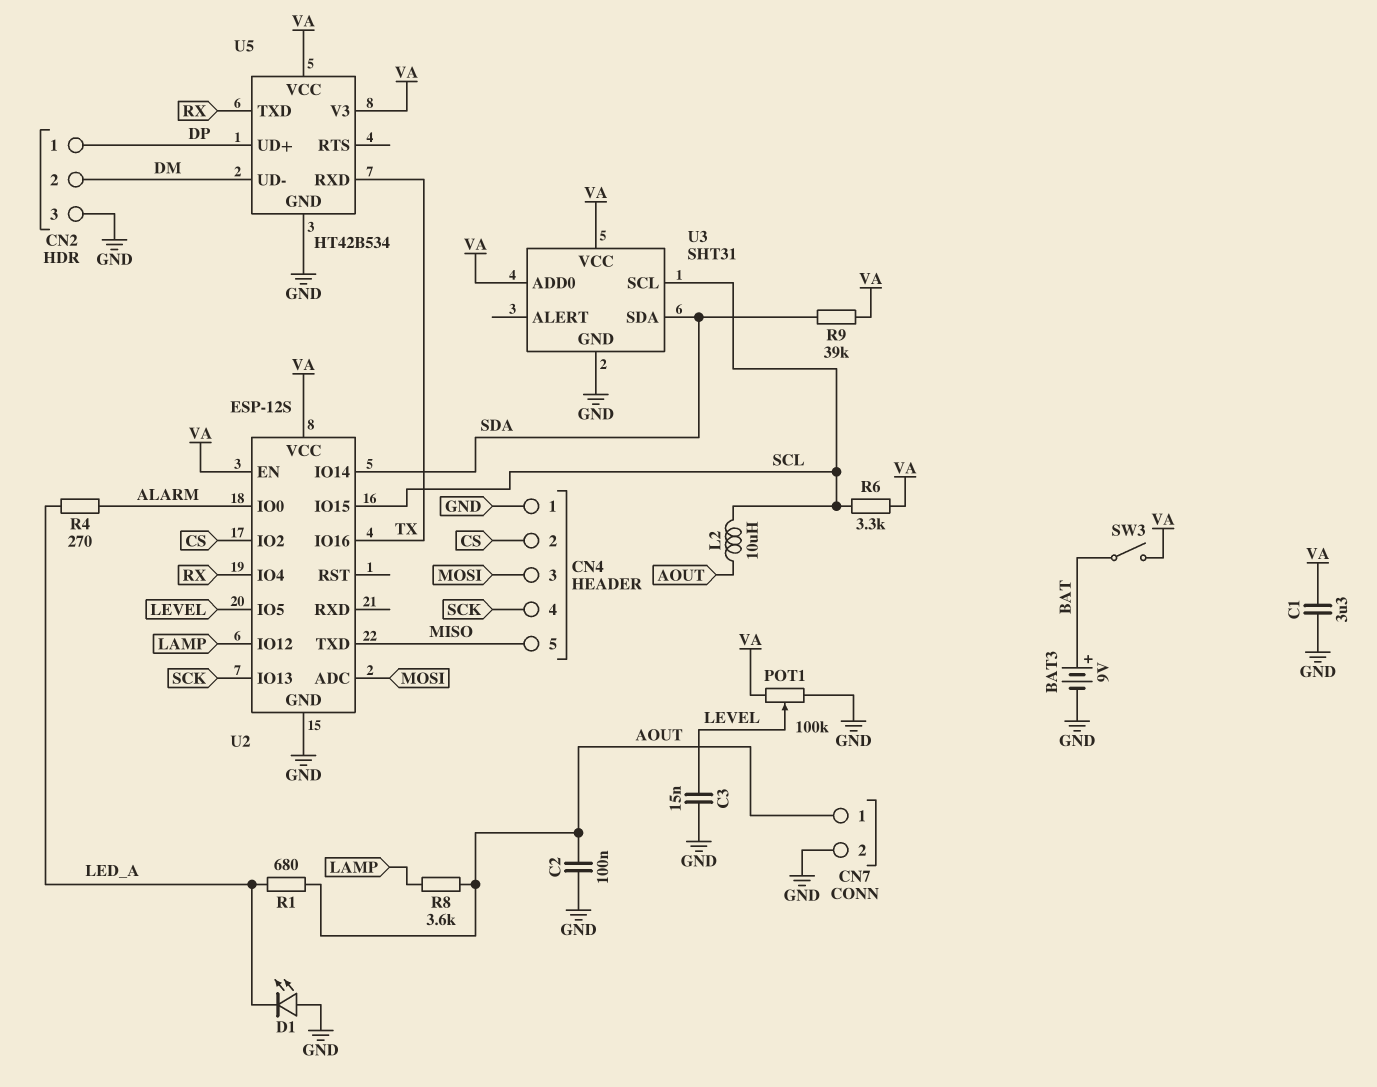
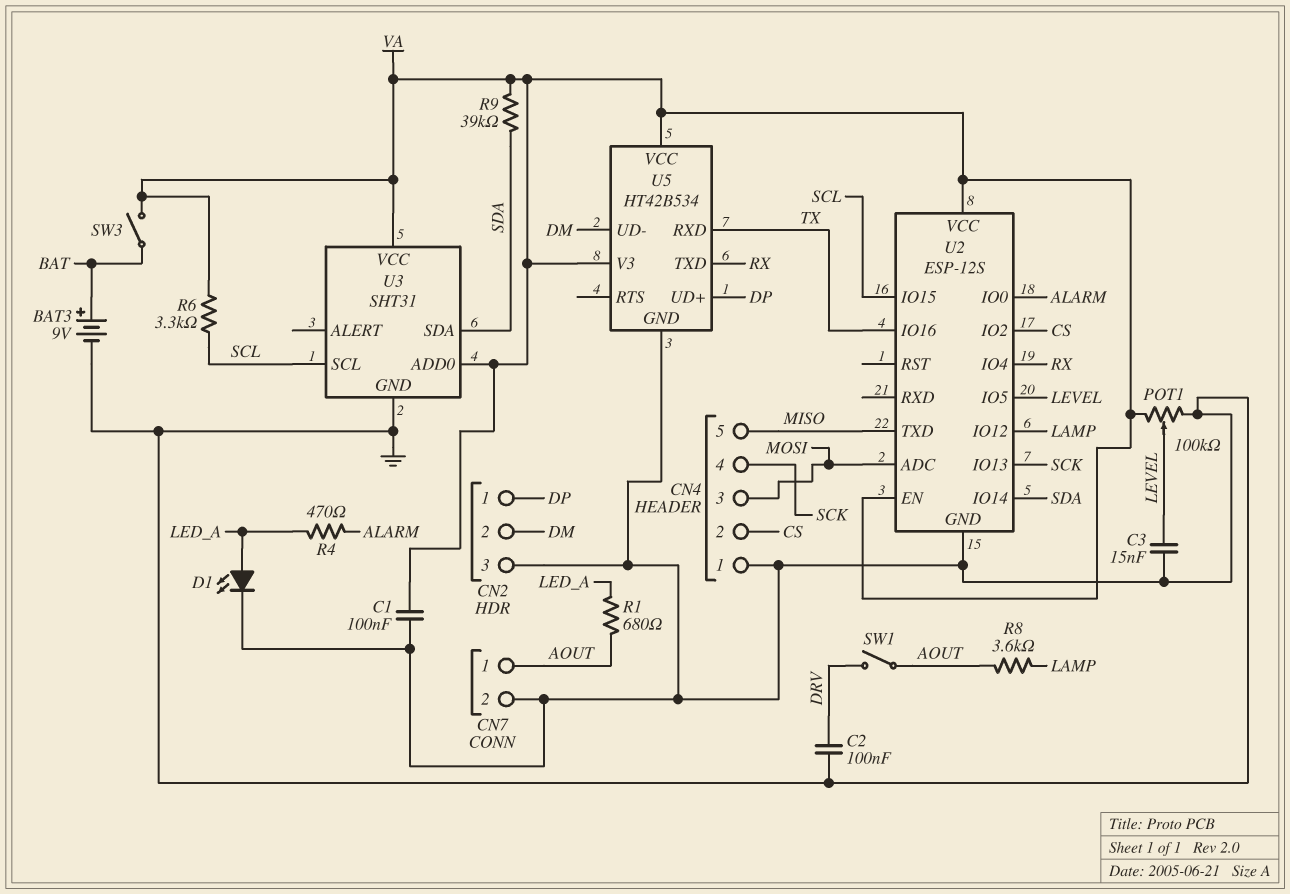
C1: 3.3uF (GND, VA) -> 100nF (GND, VA)
C2: 100nF (AOUT, GND) -> 100nF (DRV, GND)
D1: LED (A GND, K LED_A) -> LED (A LED_A, K GND)
L2: 10uH (AOUT, SCL) -> none
R4: 270 (ALARM, LED_A) -> 470 (ALARM, LED_A)
SW1: none -> switch (AOUT, DRV)

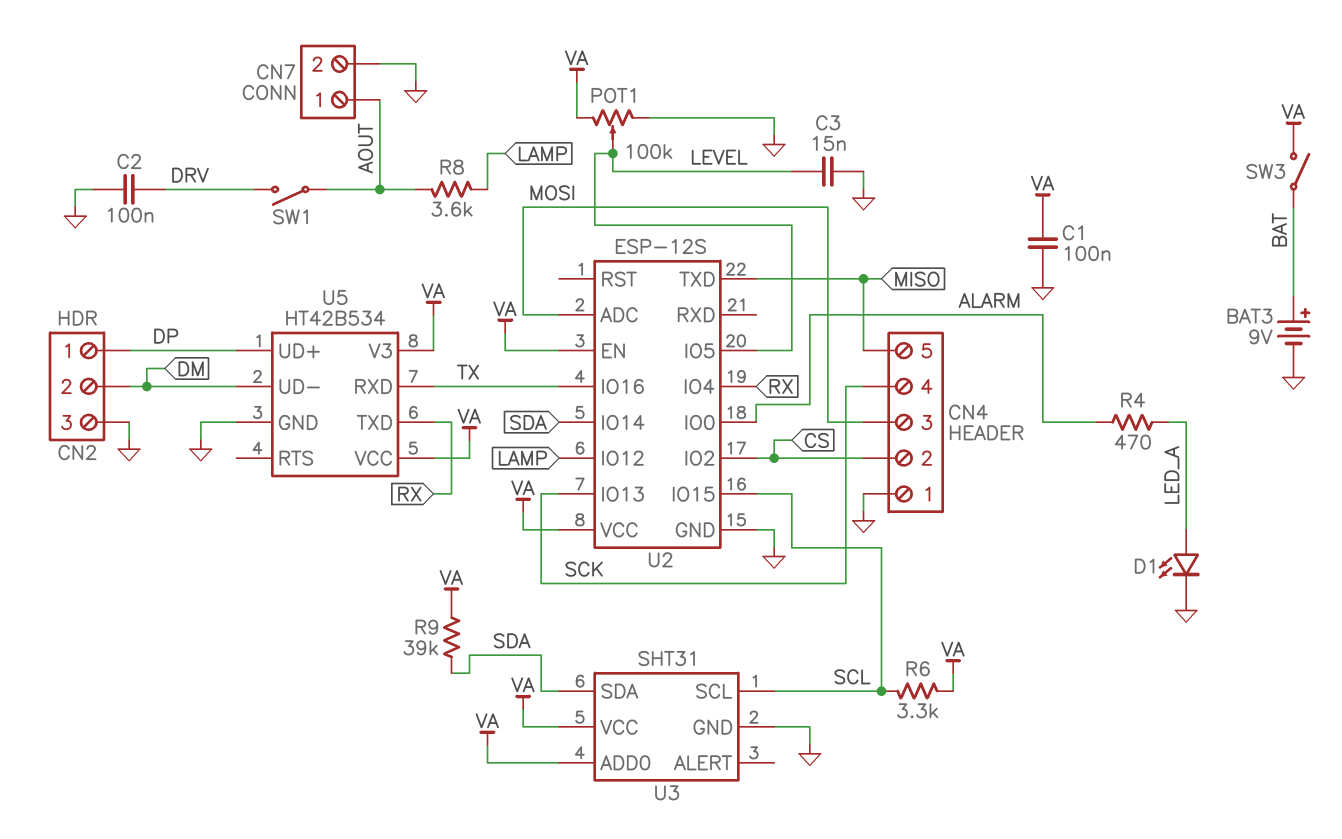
R1: 680 (AOUT, LED_A) -> none

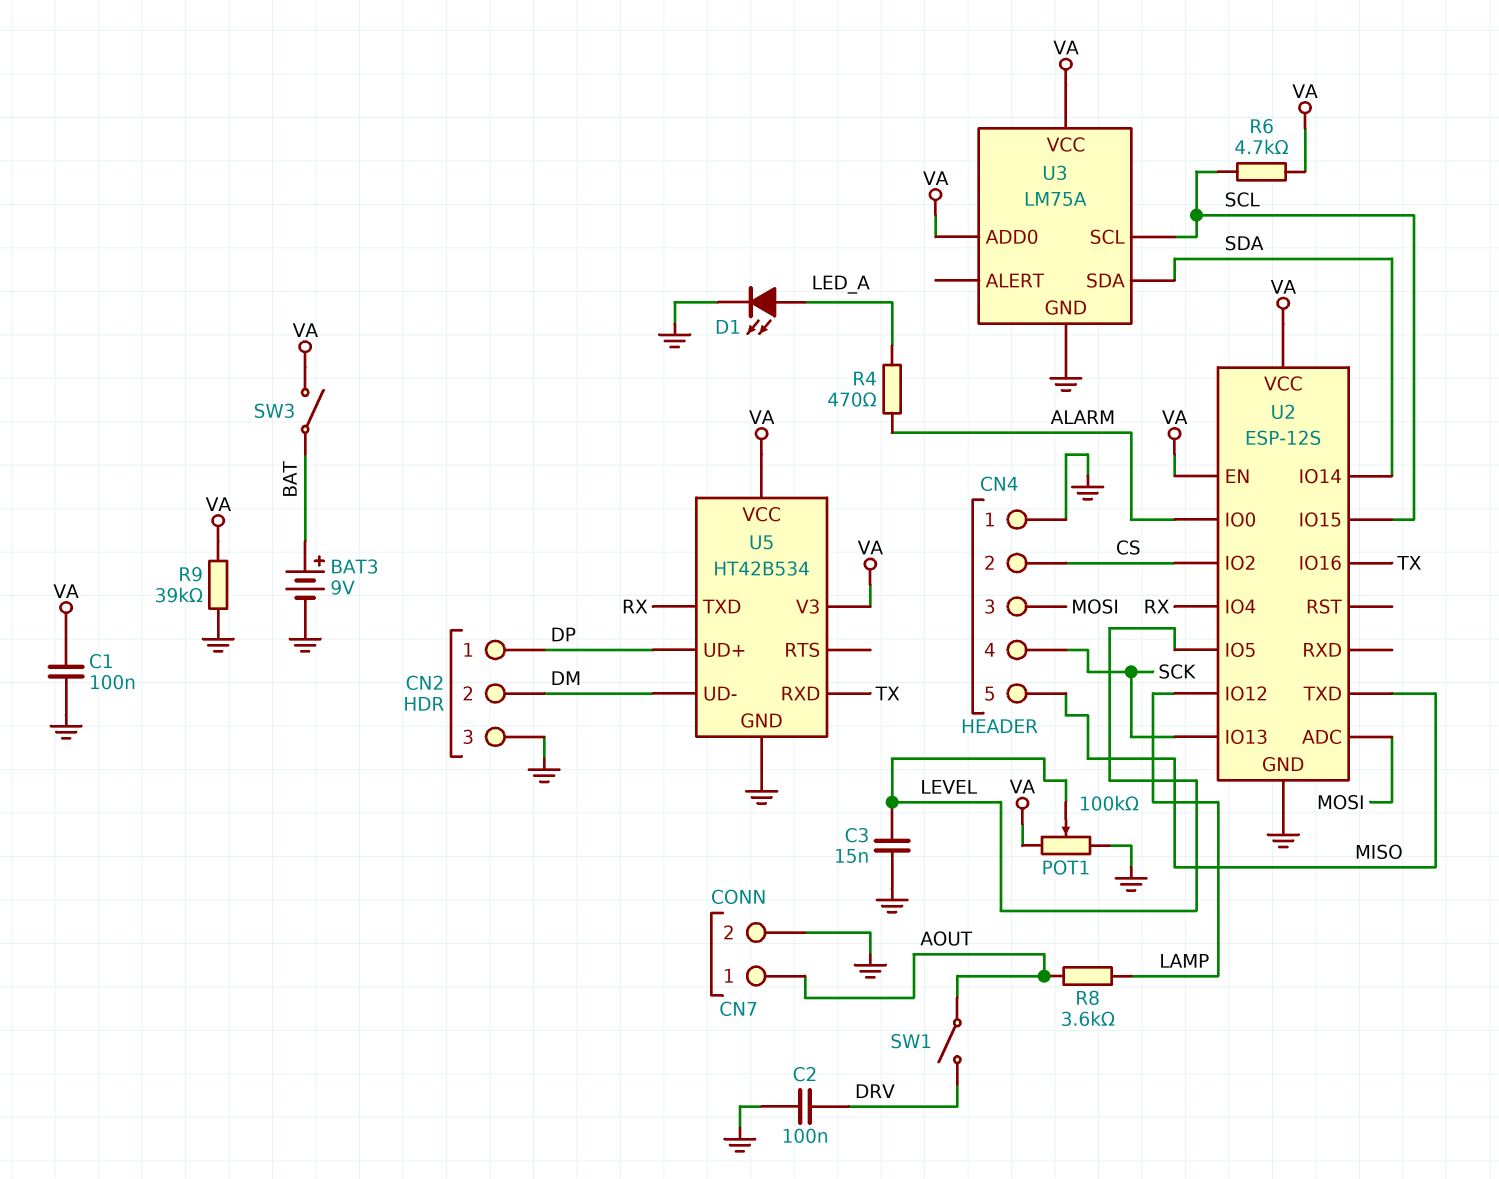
R6: 3.3k (SCL, VA) -> 4.7k (SCL, VA)
R9: 39k (SDA, VA) -> 39k (GND, VA)
U3: SHT31 -> LM75A

